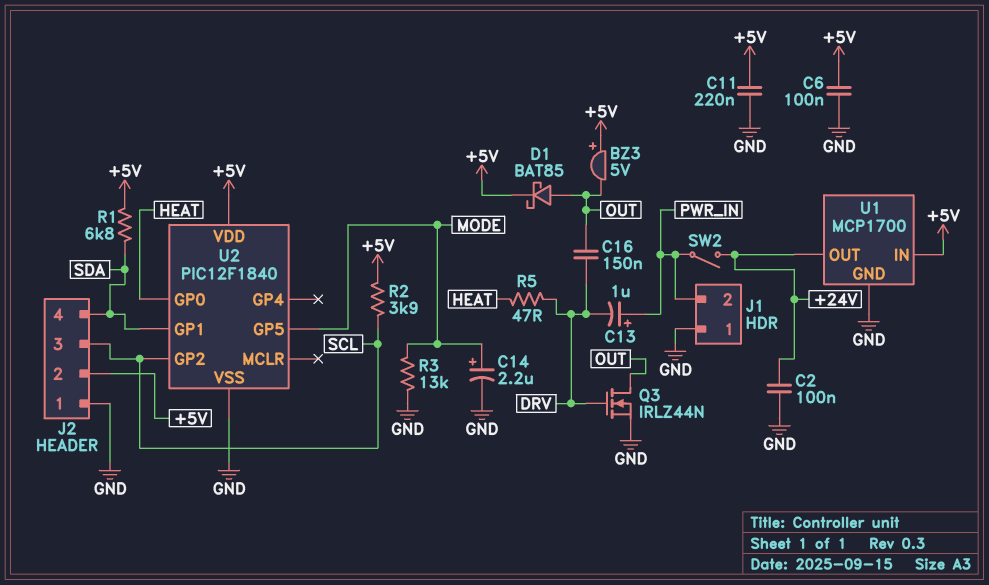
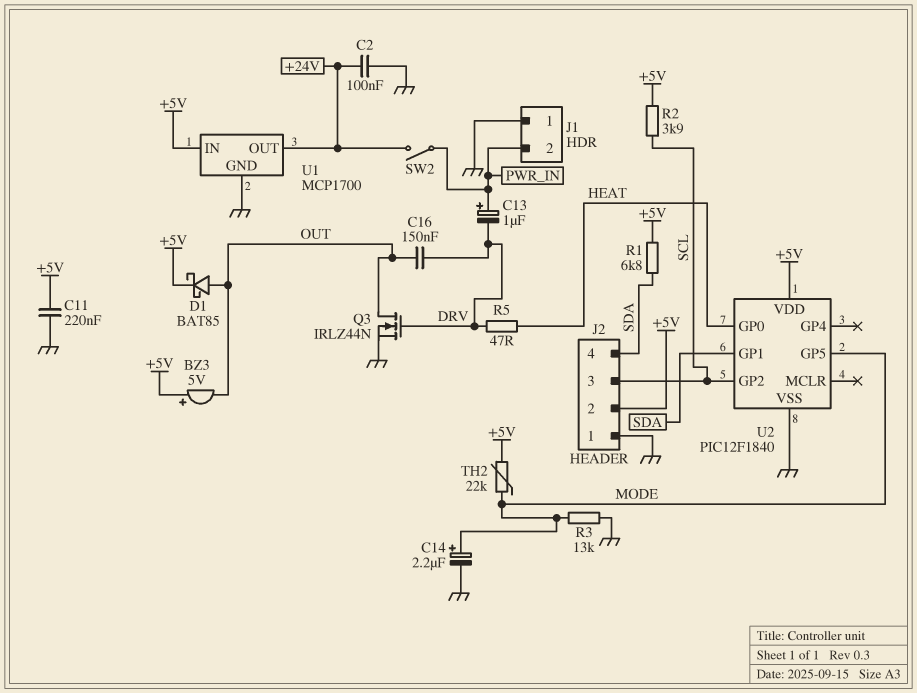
C6: 100nF (+5V, GND) -> none
TH2: none -> 22k (+5V, MODE)

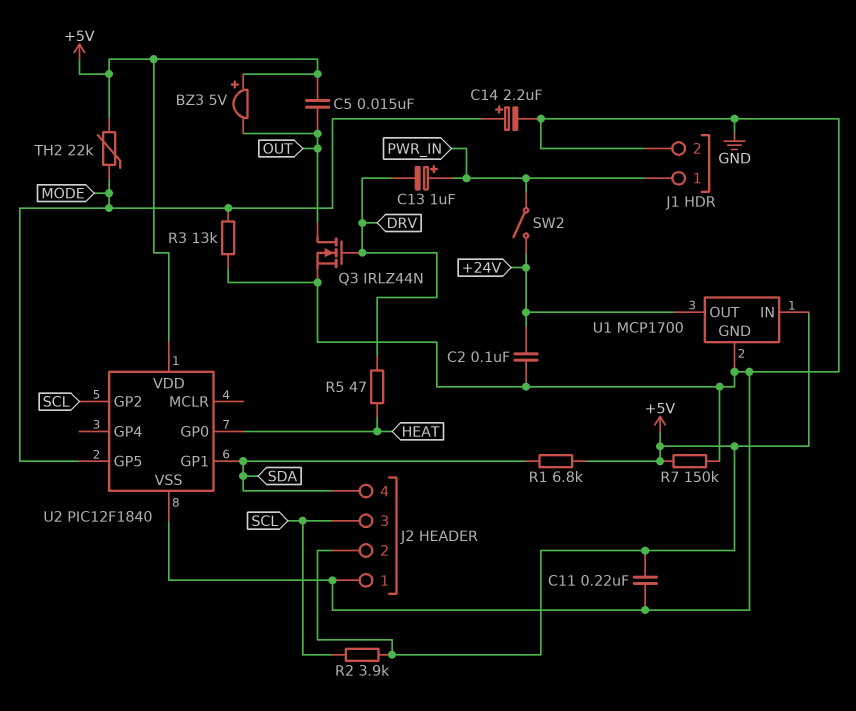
C5: none -> 15nF (+5V, OUT)
C16: 150nF (DRV, OUT) -> none
D1: schottky BAT85 (A OUT, K +5V) -> none
J1 pin 1: GND -> PWR_IN
J1 pin 2: PWR_IN -> GND
R7: none -> 150k (+5V, GND)

